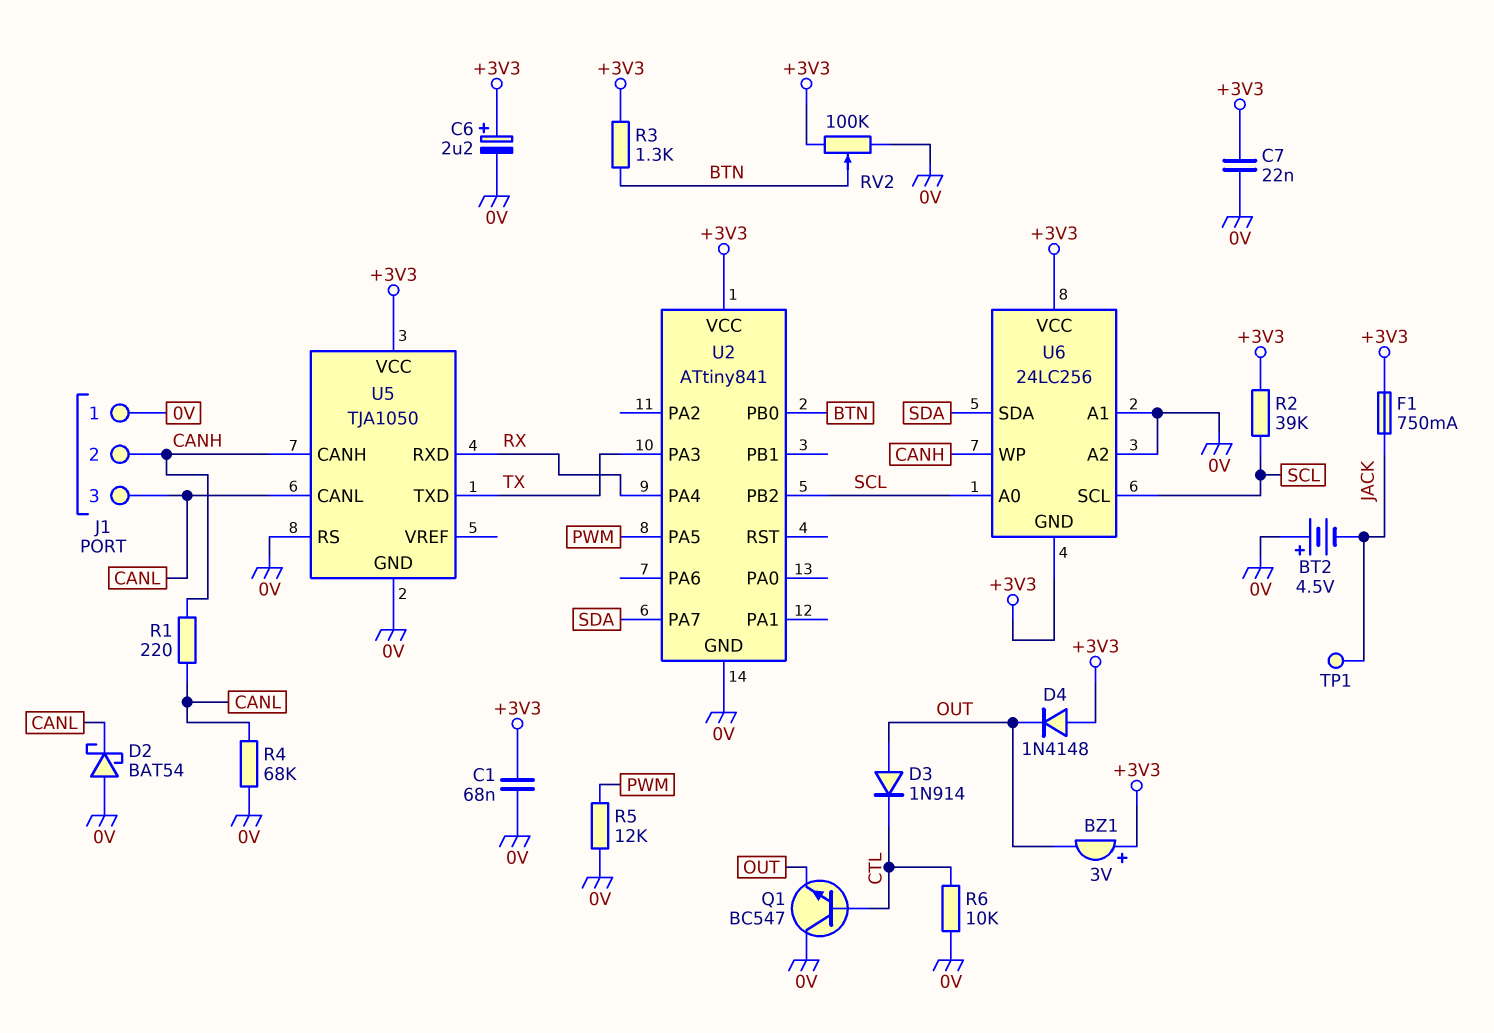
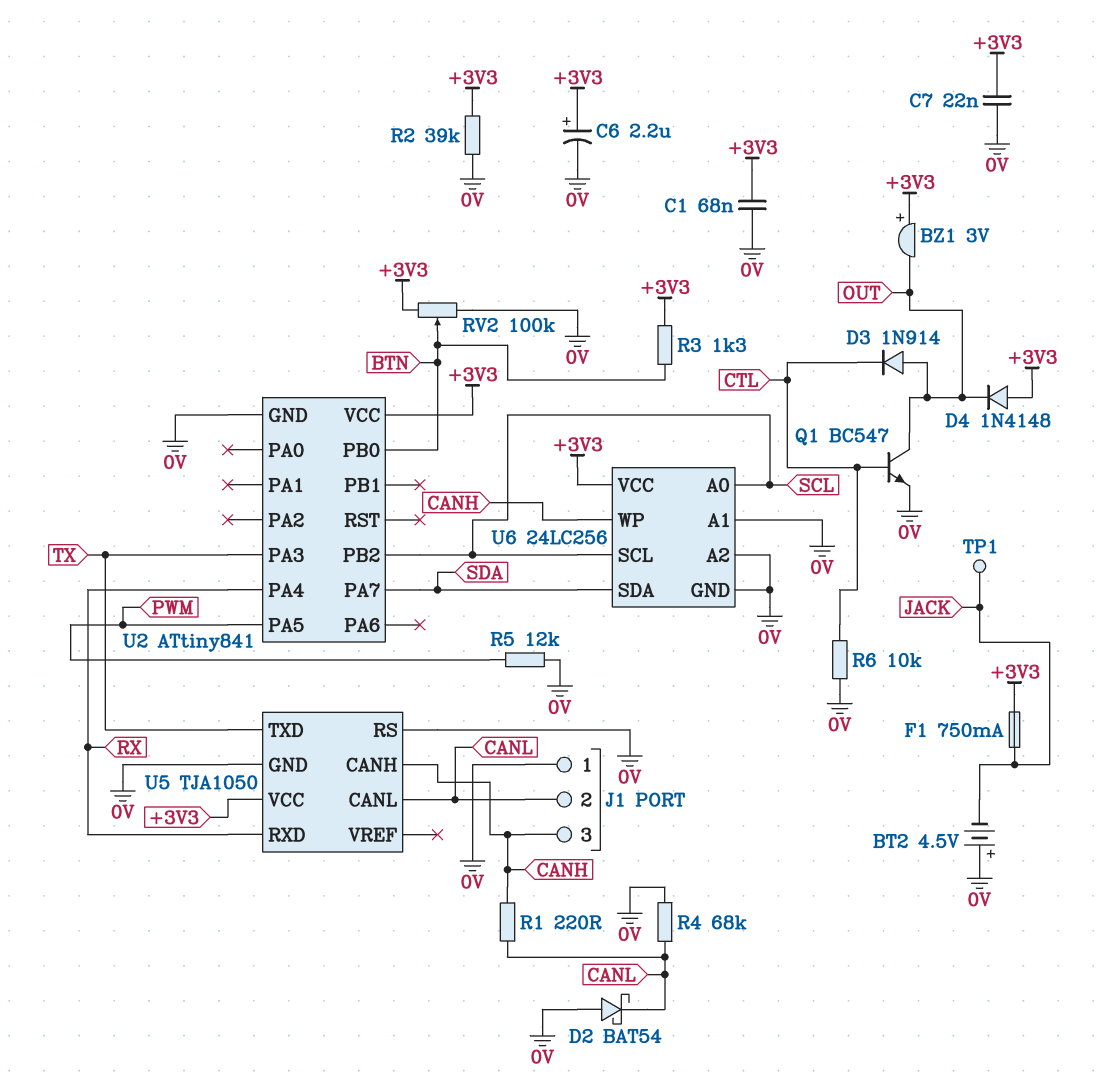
J1 pin 2: CANH -> CANL
J1 pin 3: CANL -> CANH
Q1: NPN BC547 (B CTL, C 0V, E OUT) -> NPN BC547 (B CTL, C OUT, E 0V)
R2: 39k (+3V3, SCL) -> 39k (+3V3, 0V)
U6 pin GND: +3V3 -> 0V

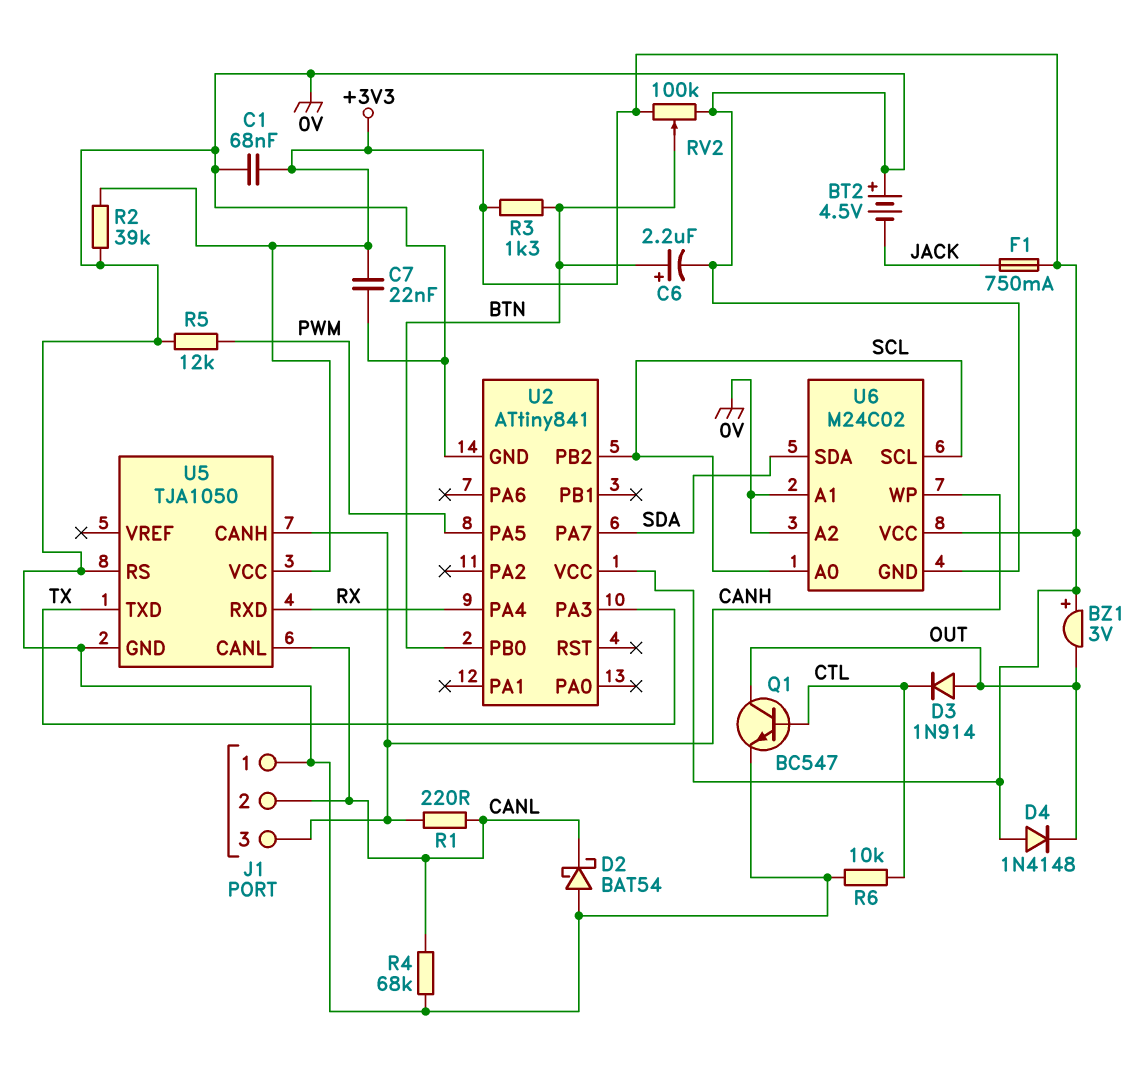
C6: 2.2uF (plus +3V3, minus 0V) -> 2.2uF (plus BTN, minus 0V)
TP1: test point (JACK) -> none
U6: 24LC256 -> M24C02

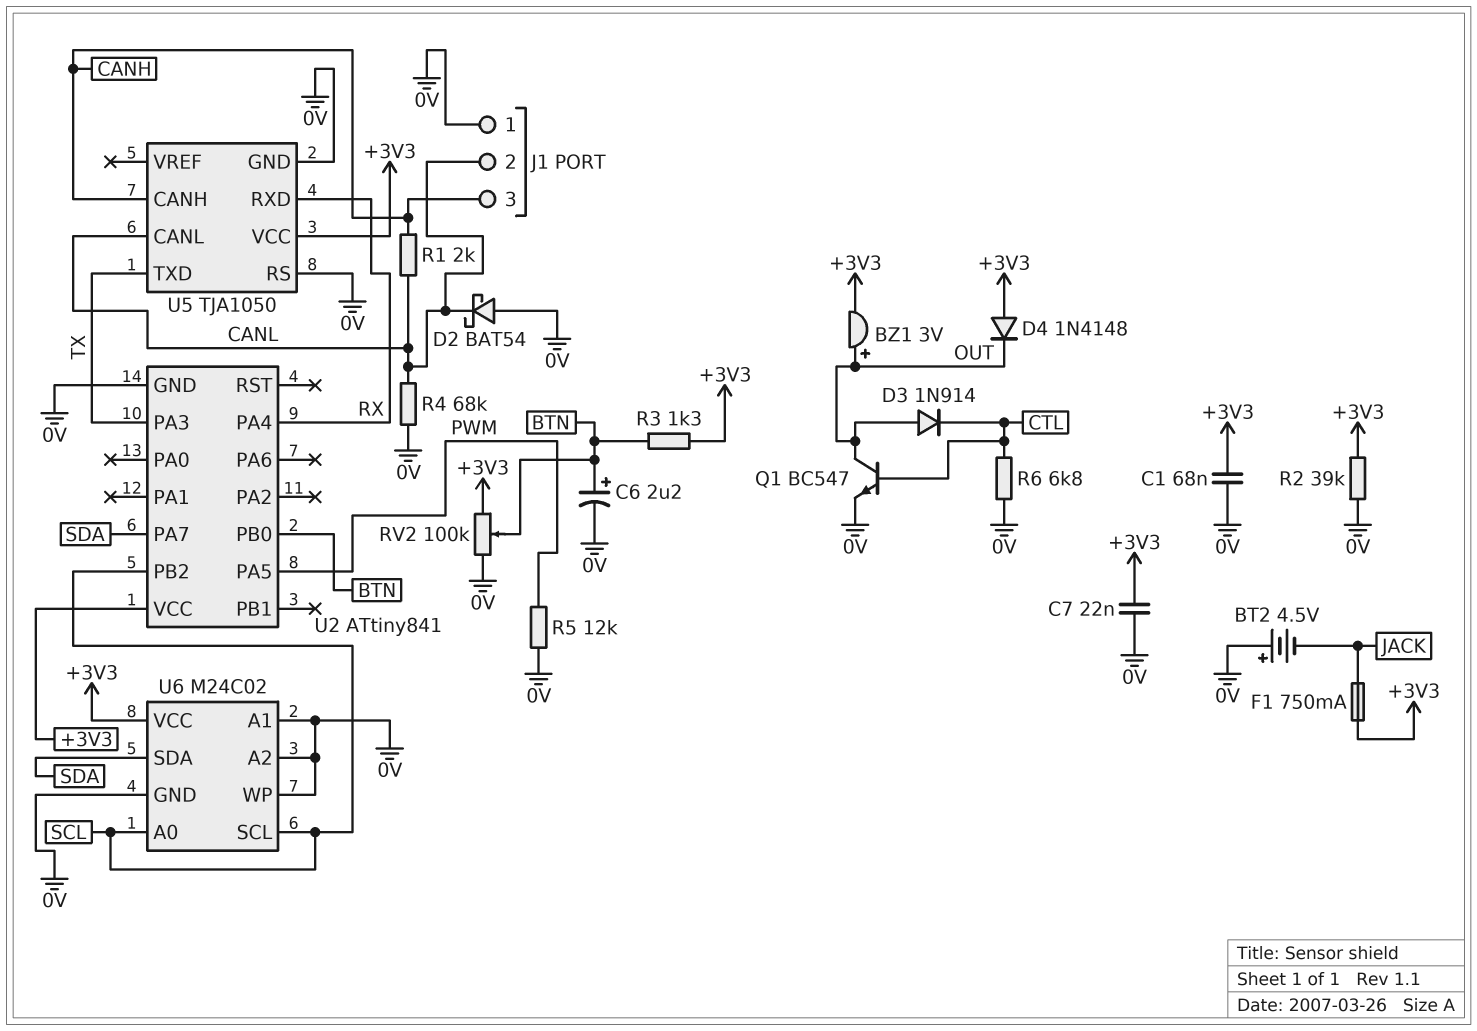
BZ1: buzzer 3V (plus +3V3, minus OUT) -> buzzer 3V (plus OUT, minus +3V3)
R1: 220 (CANH, CANL) -> 2k (CANH, CANL)
R6: 10k (0V, CTL) -> 6.8k (0V, CTL)
U6 pin WP: CANH -> 0V

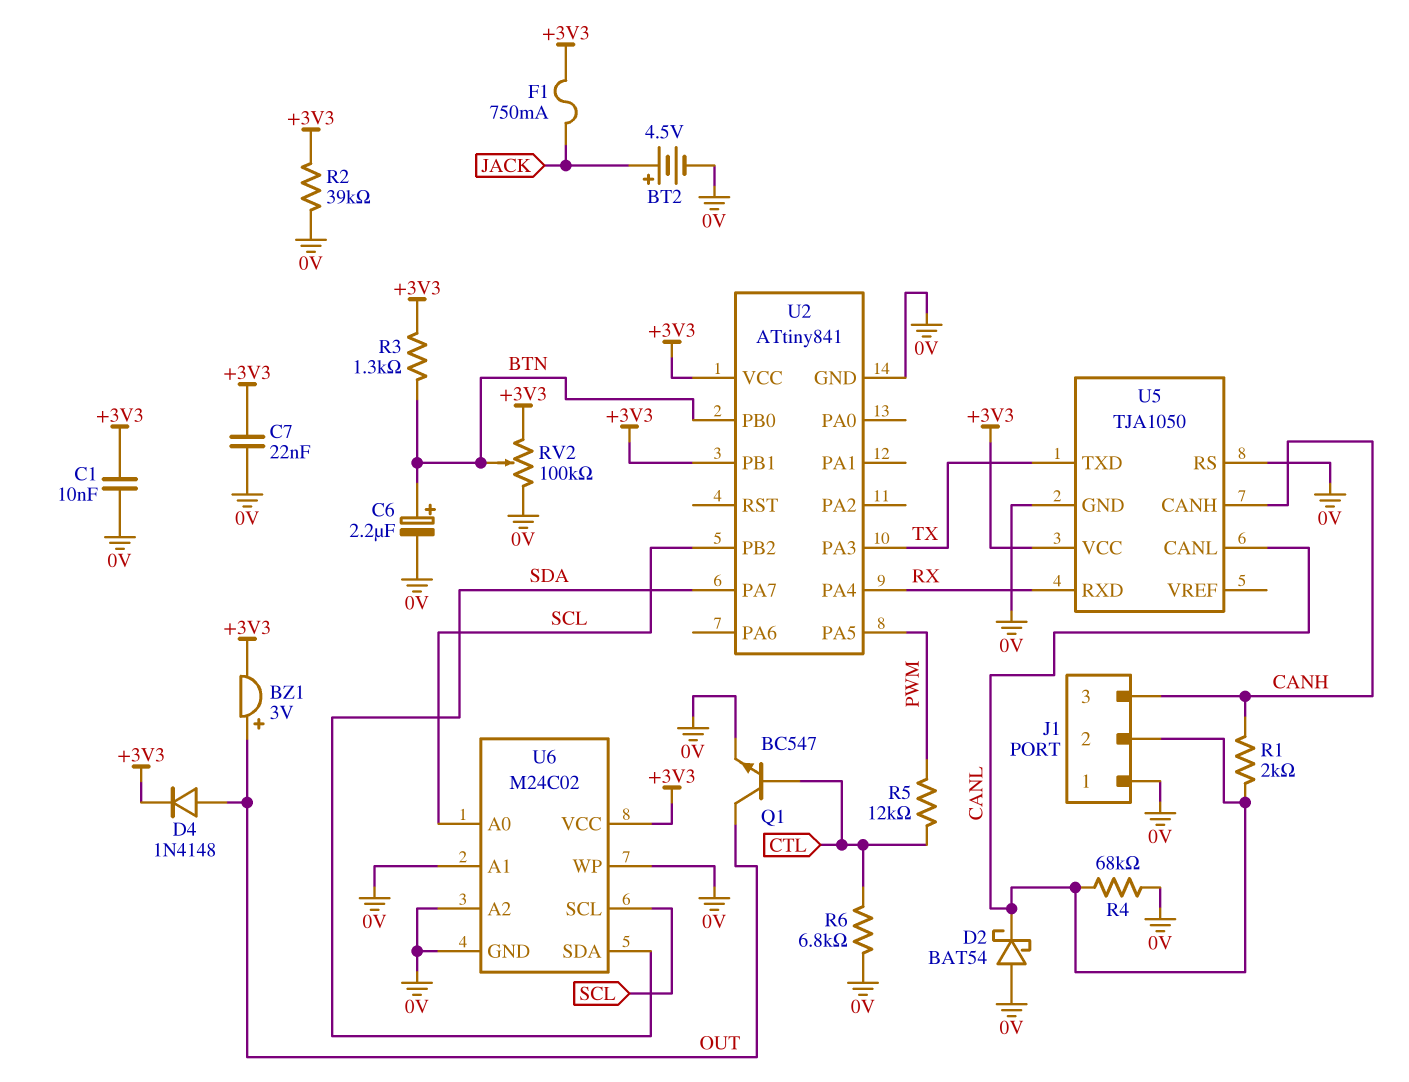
BT2: 4.5V (plus 0V, minus JACK) -> 4.5V (plus JACK, minus 0V)
C1: 68nF (+3V3, 0V) -> 10nF (+3V3, 0V)
D3: diode 1N914 (A OUT, K CTL) -> none
D4: diode 1N4148 (A +3V3, K OUT) -> diode 1N4148 (A OUT, K +3V3)
R5: 12k (0V, PWM) -> 12k (CTL, PWM)
U2 pin PB1: none -> +3V3

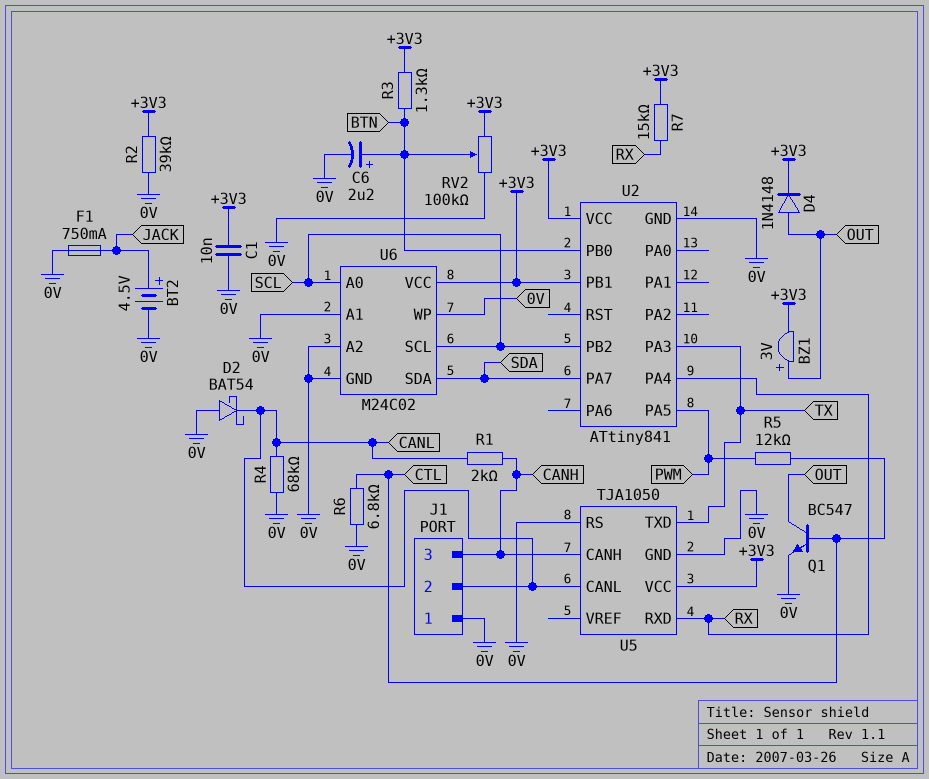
C7: 22nF (+3V3, 0V) -> none
F1: 750mA (+3V3, JACK) -> 750mA (0V, JACK)
R7: none -> 15k (+3V3, RX)

